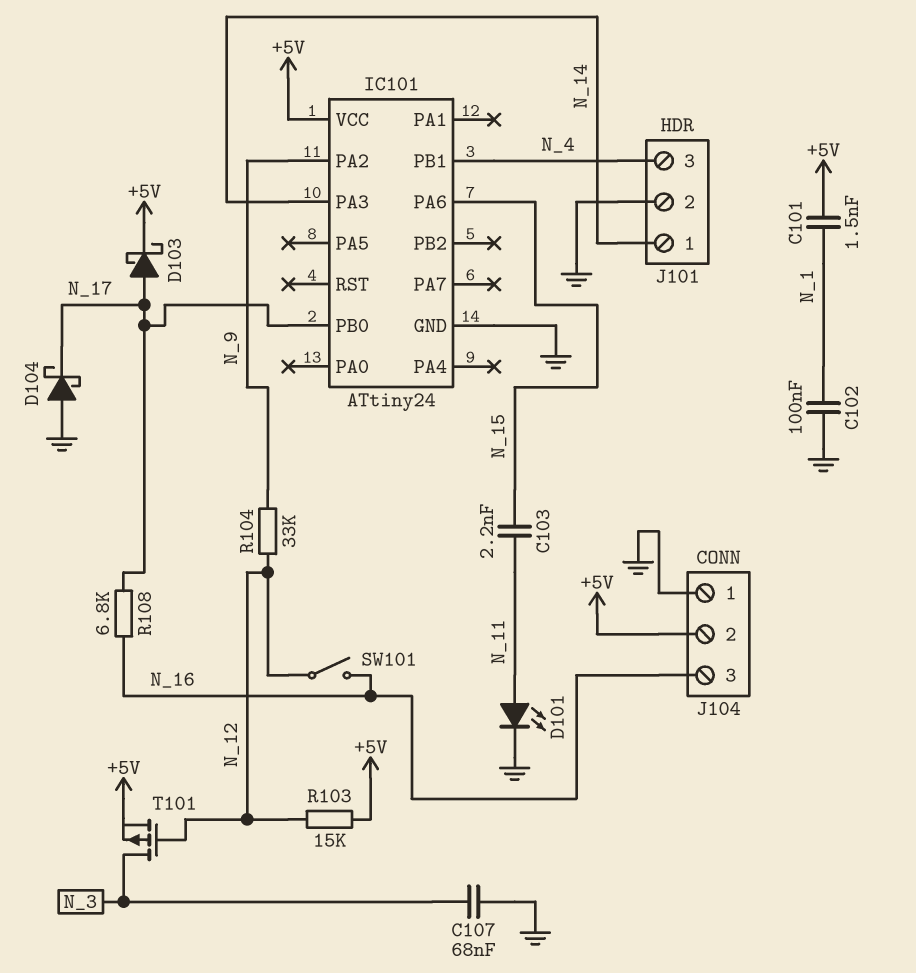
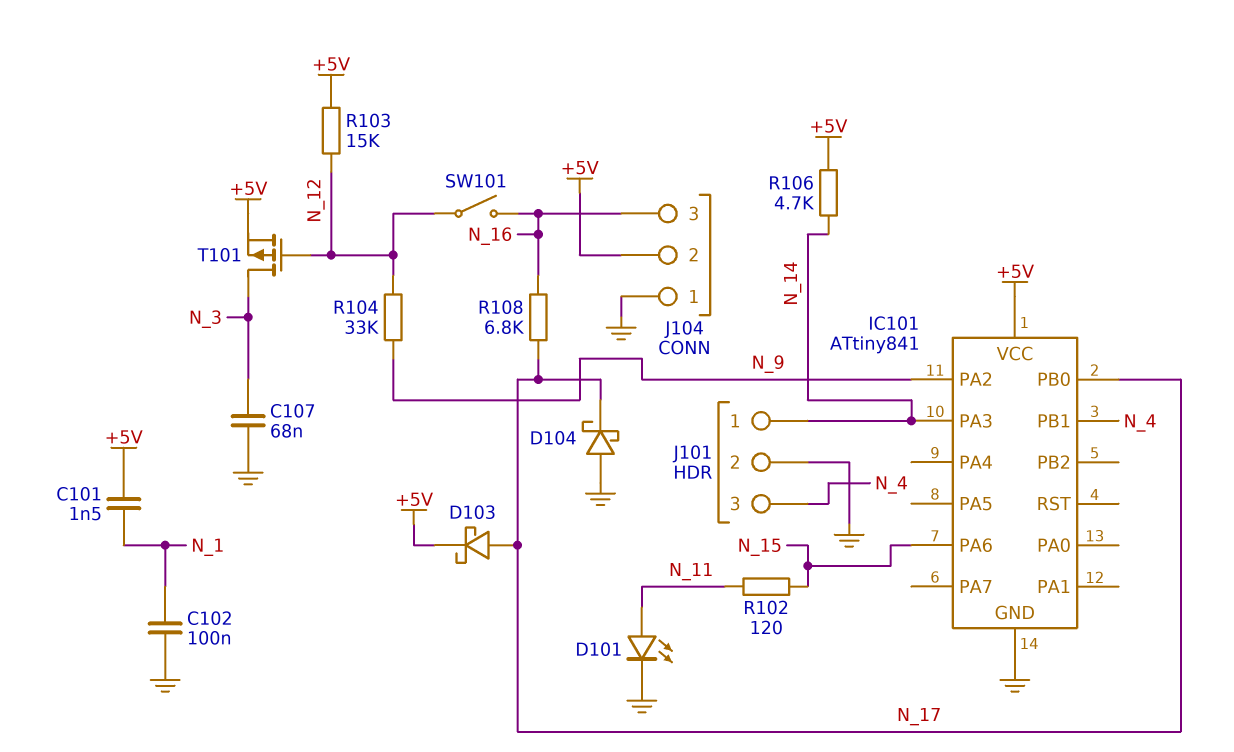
C103: 2.2nF (N_11, N_15) -> none
IC101: ATtiny24 -> ATtiny841
R102: none -> 120 (N_11, N_15)
R106: none -> 4.7k (+5V, N_14)

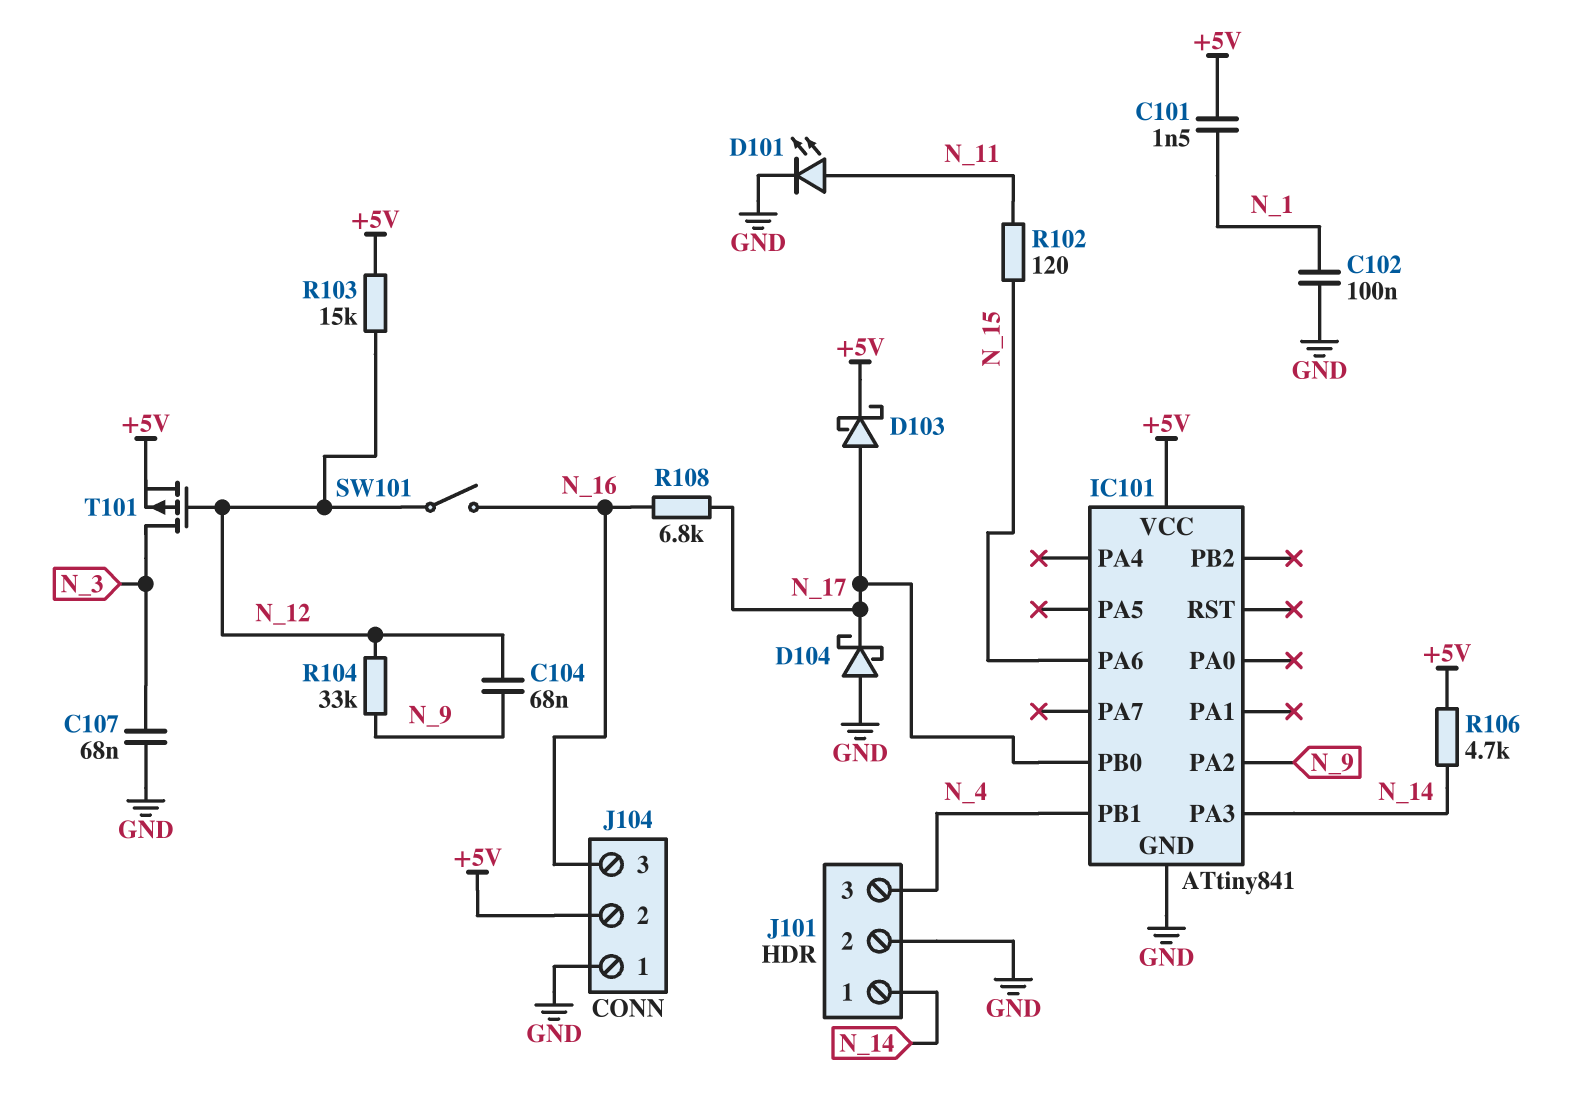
C104: none -> 68nF (N_9, N_12)

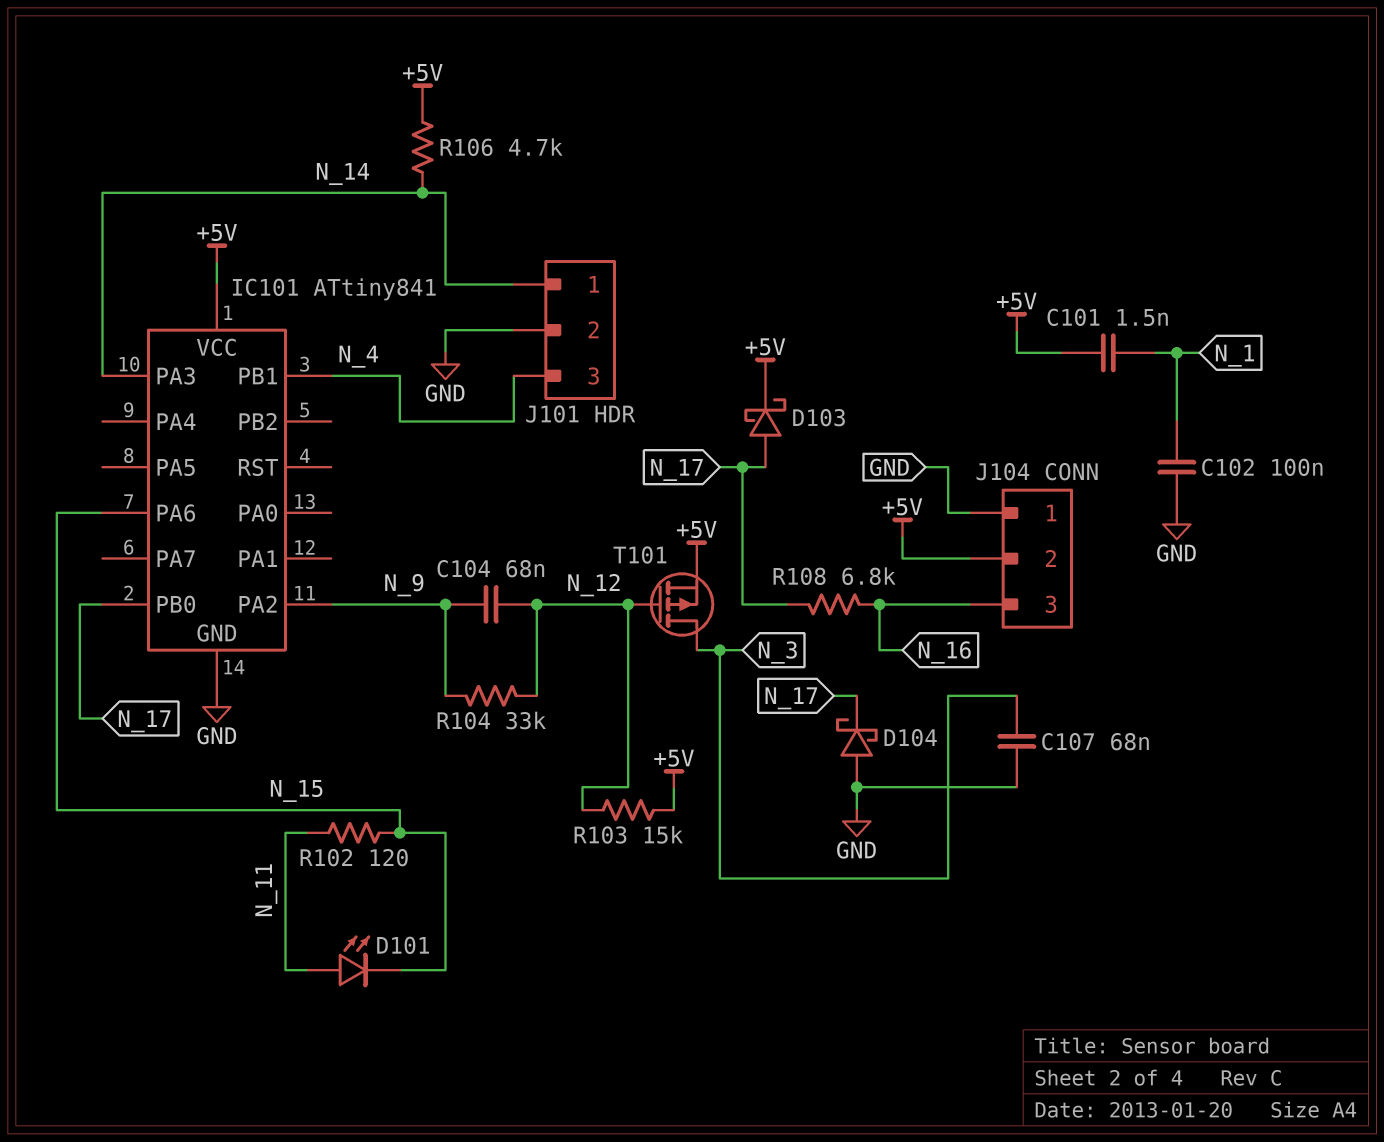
D101: LED (A N_11, K GND) -> LED (A N_11, K N_15)
SW101: switch (N_12, N_16) -> none

